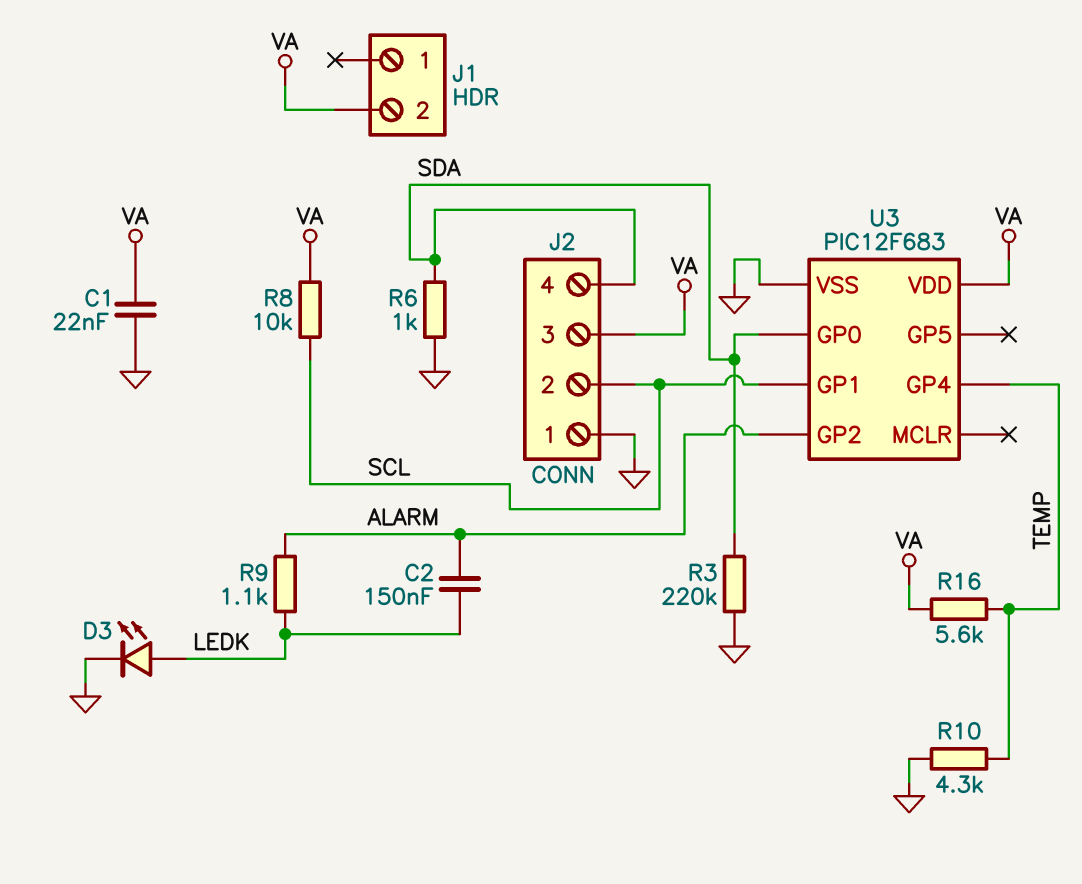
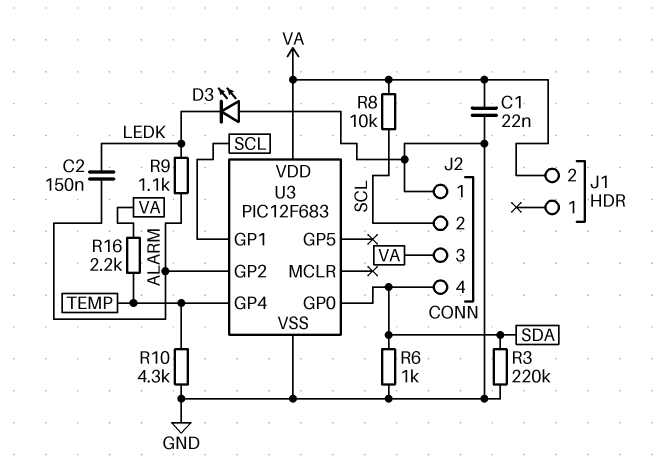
D3: LED (A LEDK, K GND) -> LED (A GND, K LEDK)
R16: 5.6k (TEMP, VA) -> 2.2k (TEMP, VA)

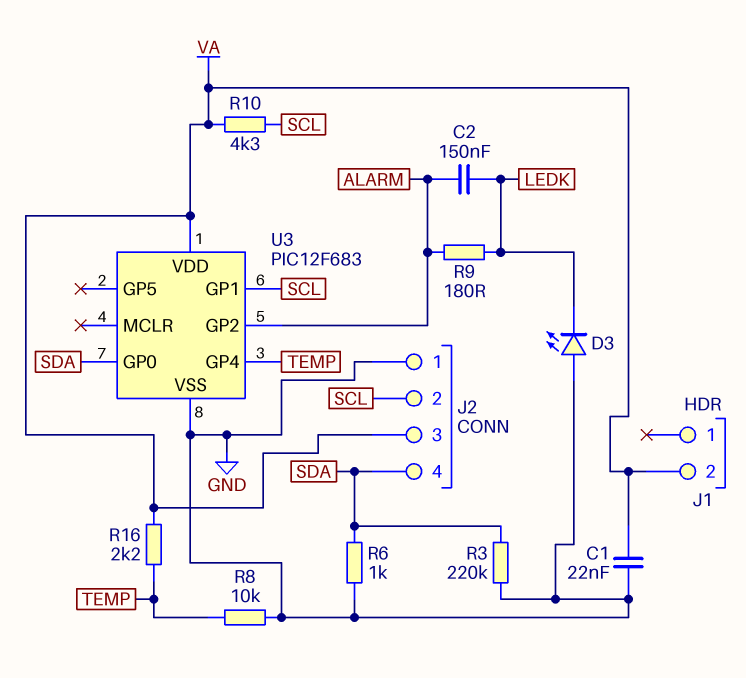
R8: 10k (SCL, VA) -> 10k (GND, TEMP)
R9: 1.1k (ALARM, LEDK) -> 180 (ALARM, LEDK)
R10: 4.3k (GND, TEMP) -> 4.3k (SCL, VA)

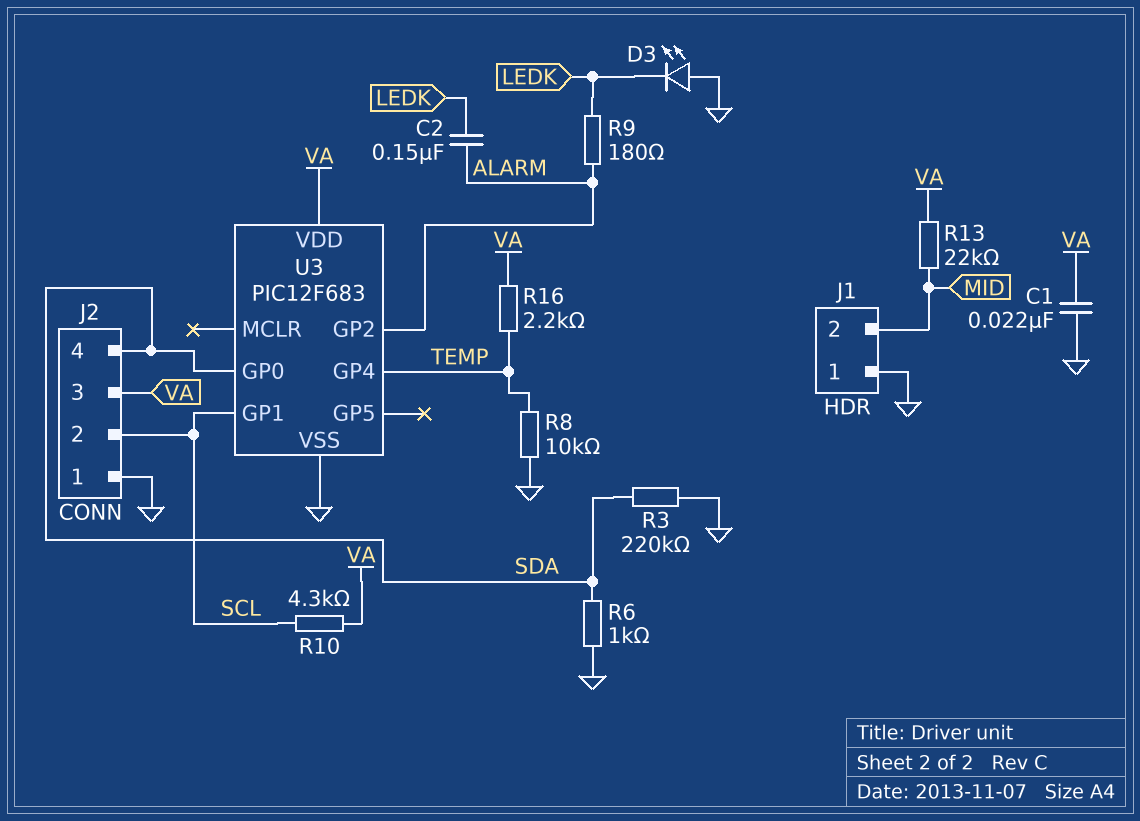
J1 pin 1: none -> GND
J1 pin 2: VA -> MID
R13: none -> 22k (MID, VA)

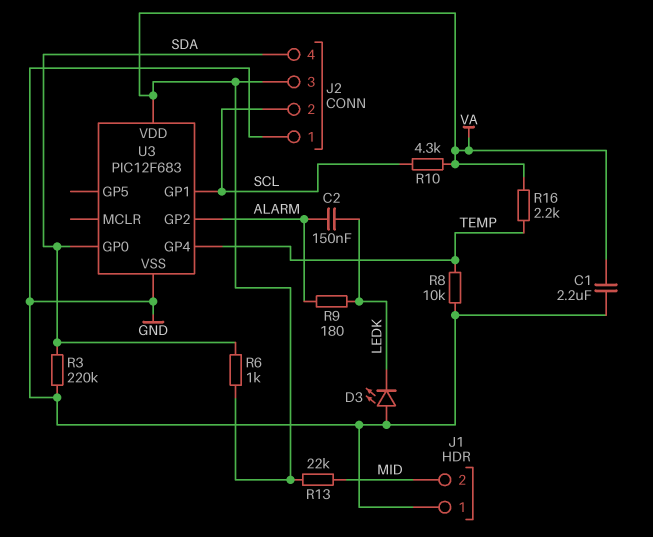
C1: 22nF (GND, VA) -> 2.2uF (GND, VA)
R6: 1k (GND, SDA) -> 1k (SDA, VA)

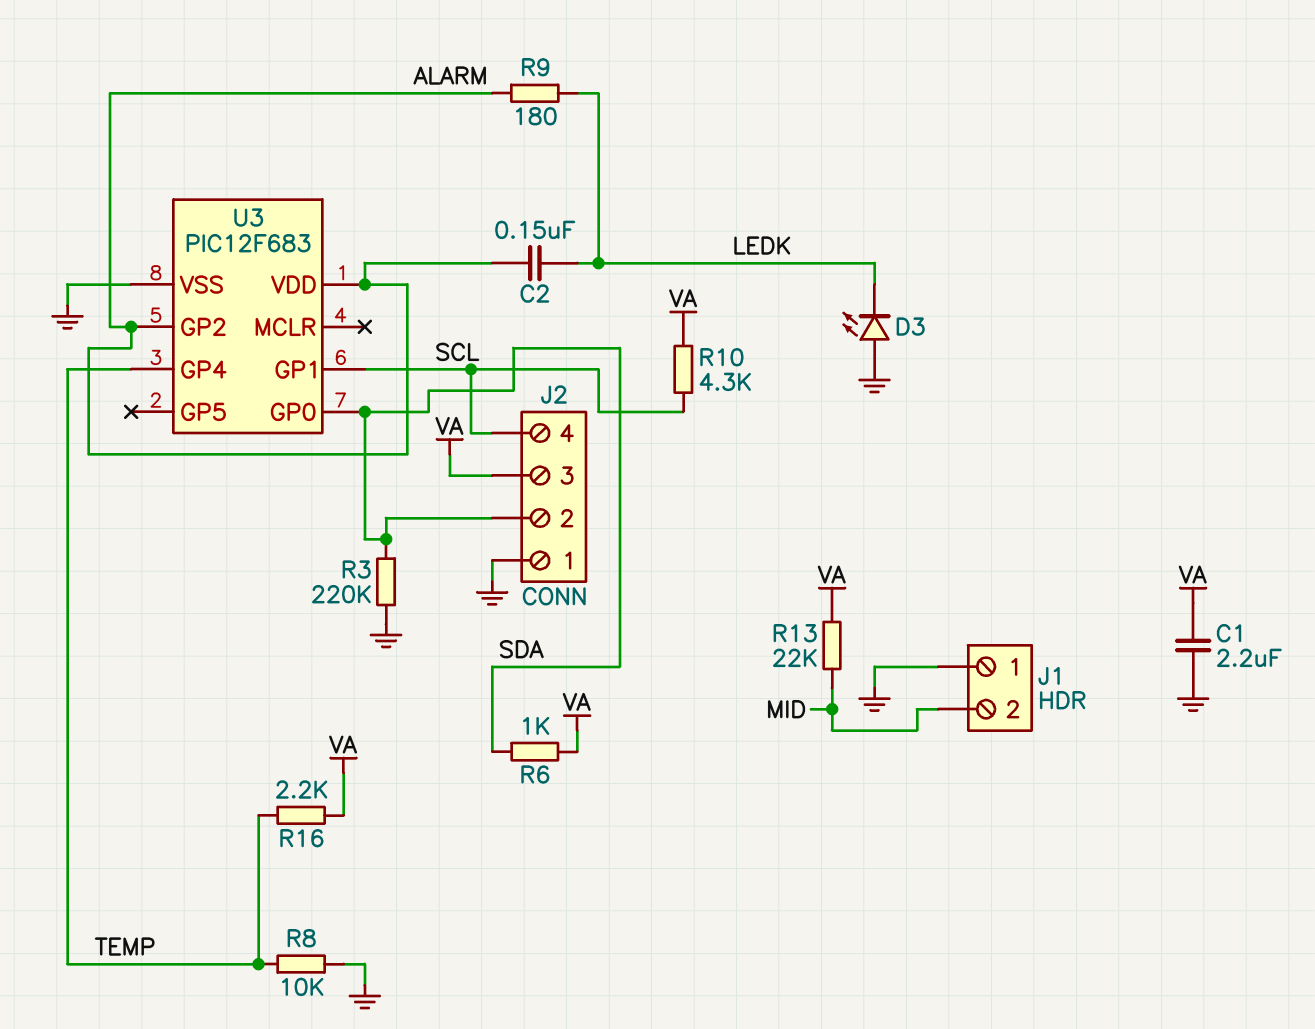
J2 pin 2: SCL -> SDA
J2 pin 4: SDA -> SCL
U3 pin VDD: VA -> ALARM

